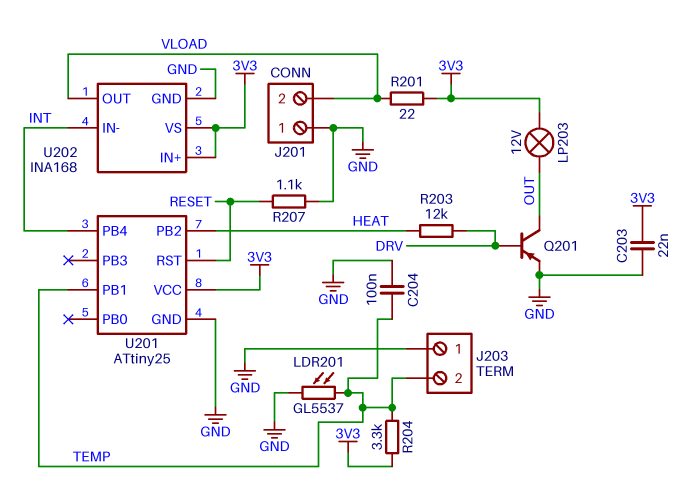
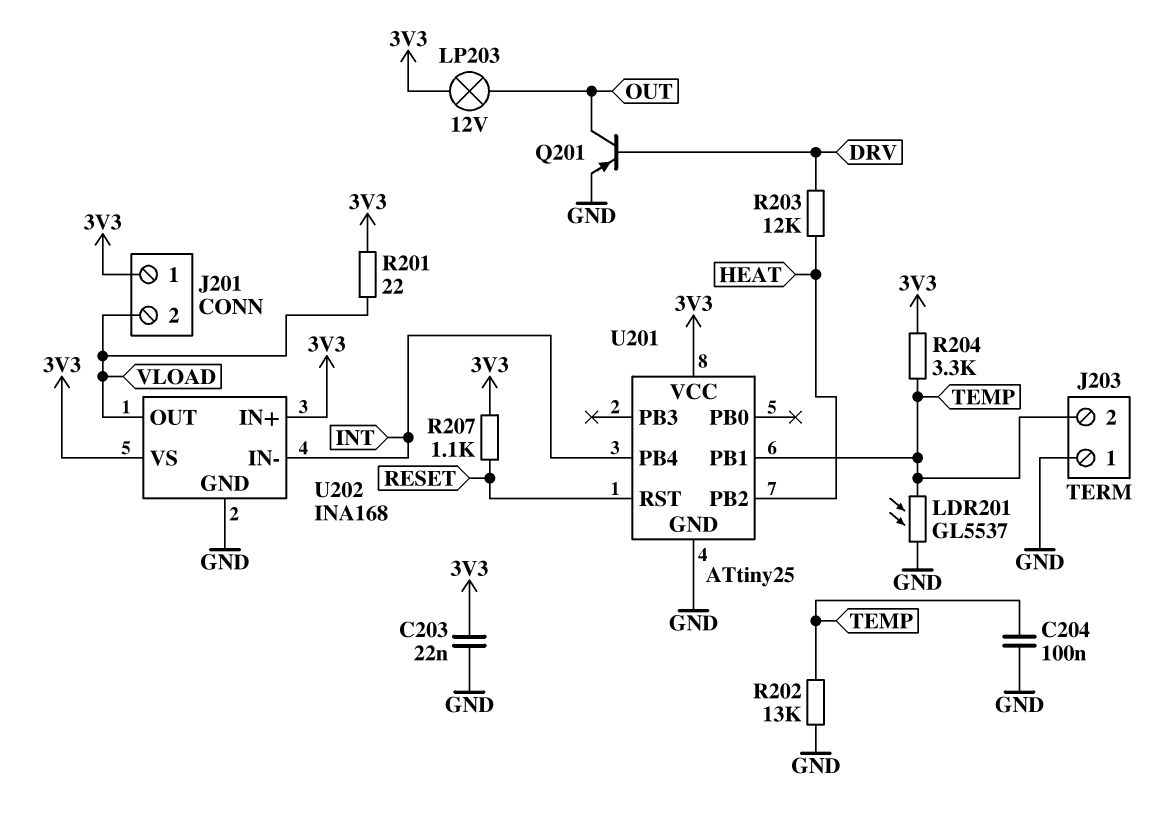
J201 pin 1: GND -> 3V3
R202: none -> 13k (GND, TEMP)
R207: 1.1k (GND, RESET) -> 1.1k (3V3, RESET)

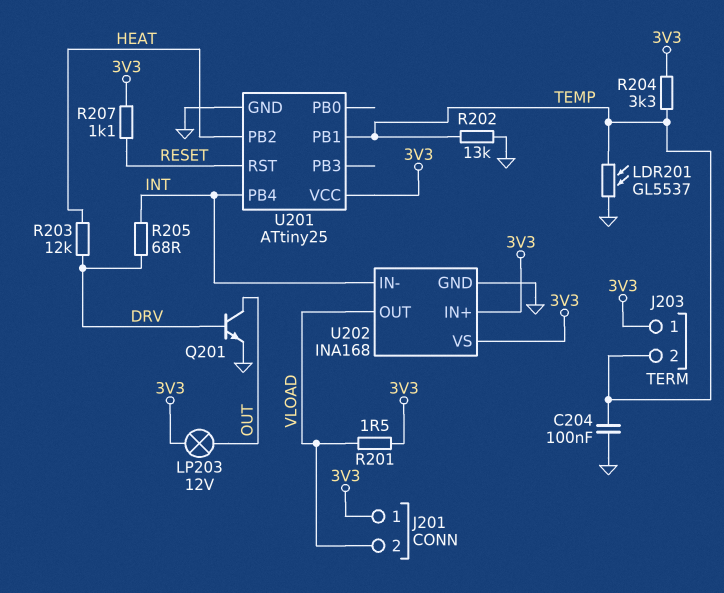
C203: 22nF (3V3, GND) -> none
J203 pin 1: GND -> 3V3
Q201: PNP (B DRV, C OUT, E GND) -> NPN (B DRV, C OUT, E GND)
R201: 22 (3V3, VLOAD) -> 1.5 (3V3, VLOAD)
R205: none -> 68 (DRV, INT)

